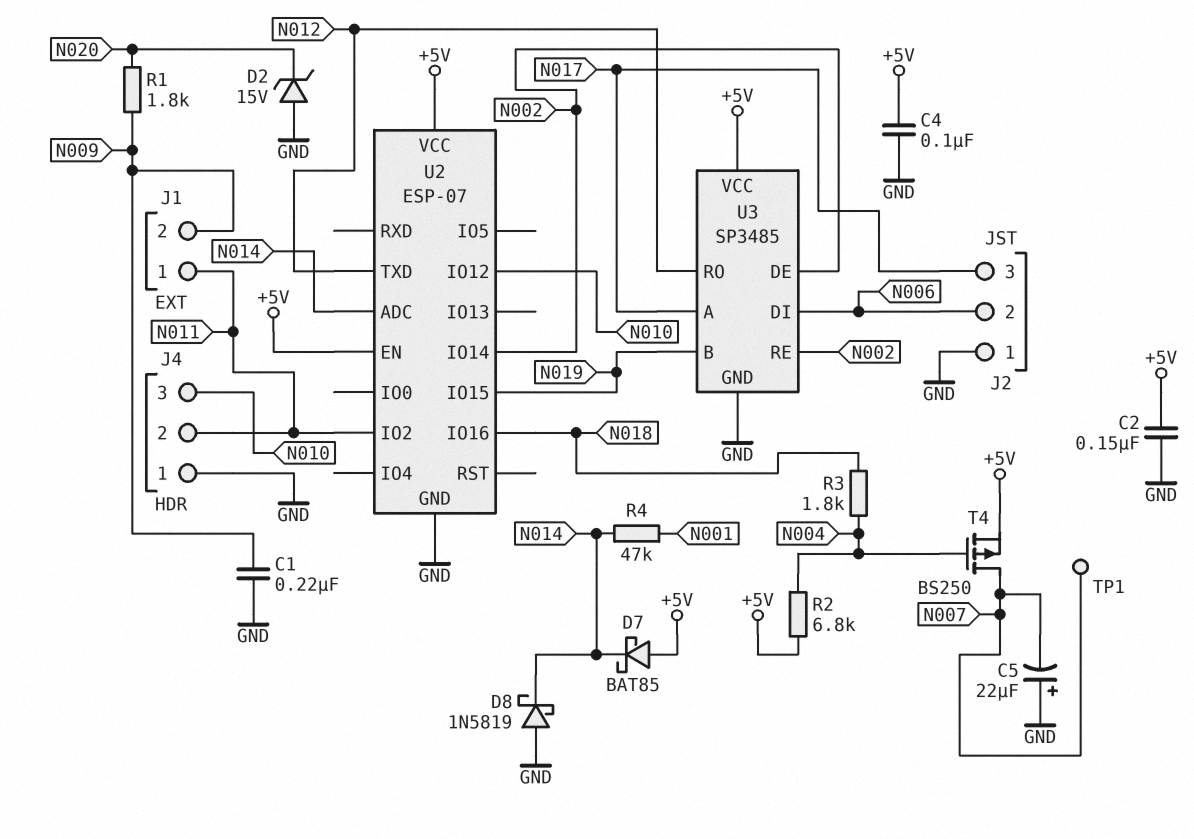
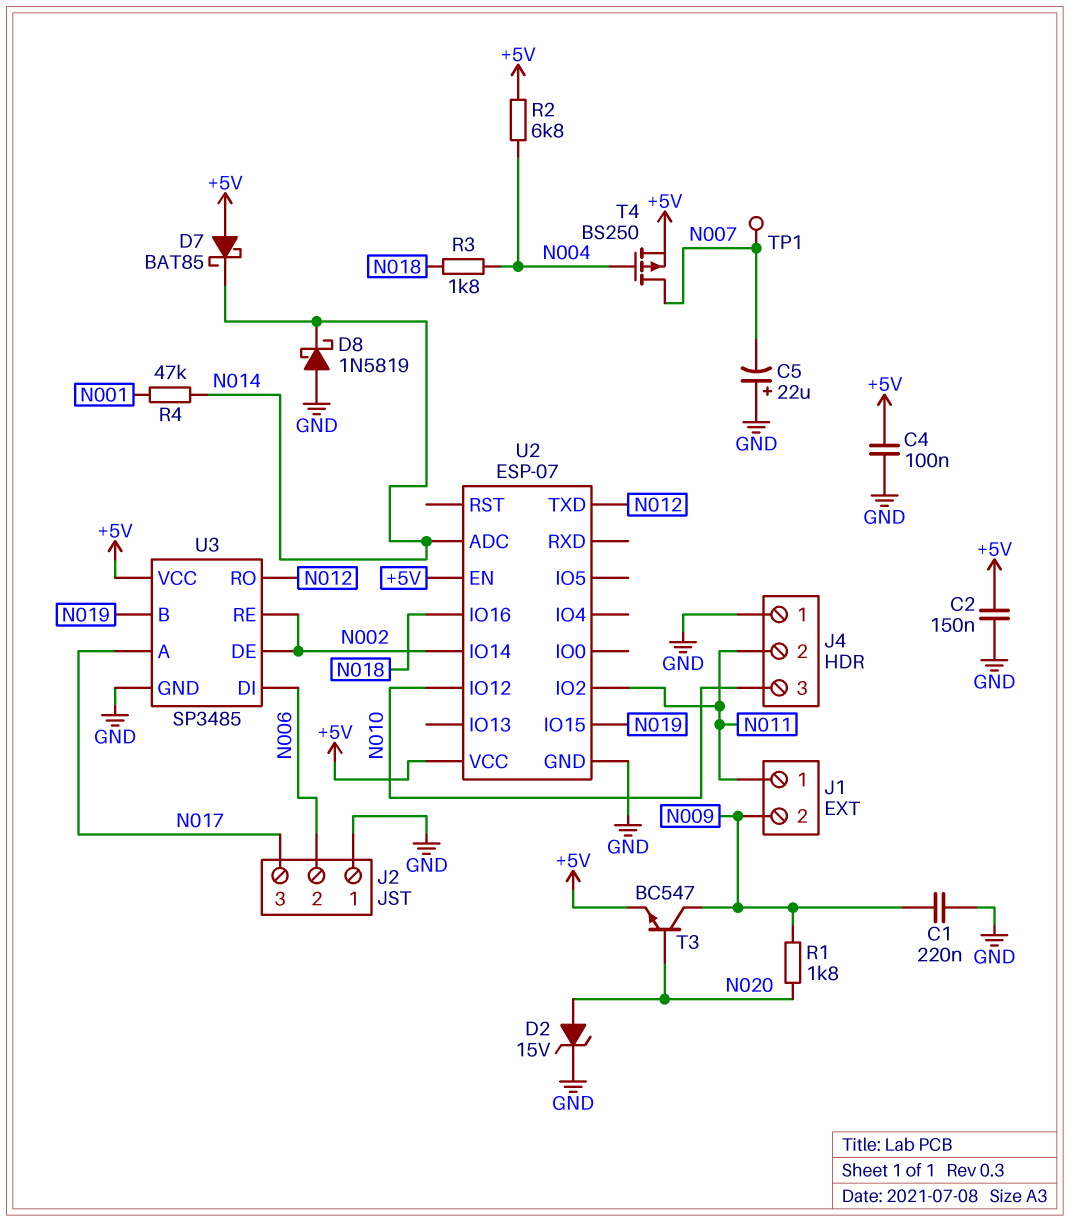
D2: zener 15V (A GND, K N020) -> zener 15V (A N020, K GND)
T3: none -> NPN BC547 (B N020, C N009, E +5V)

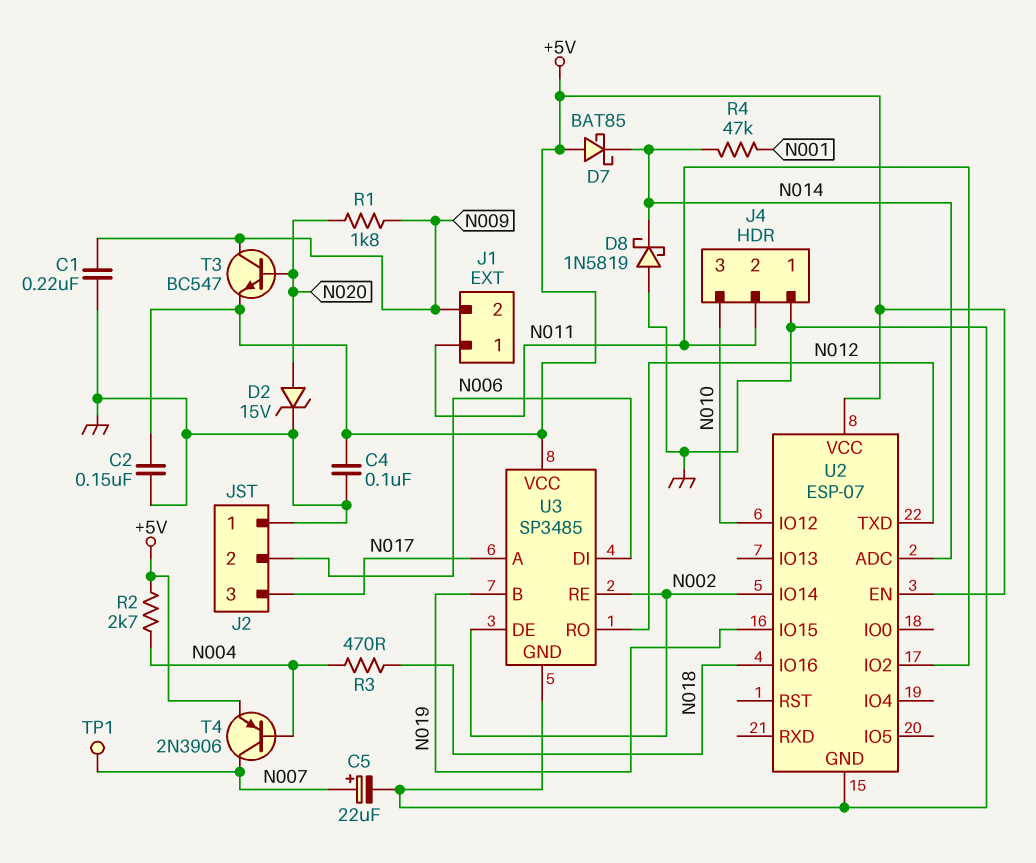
C5: 22uF (plus GND, minus N007) -> 22uF (plus N007, minus GND)
R2: 6.8k (+5V, N004) -> 2.7k (+5V, N004)
R3: 1.8k (N004, N018) -> 470 (N004, N018)
T4: PMOS BS250 (G N004, D N007, S +5V) -> PNP 2N3906 (B N004, C N007, E +5V)

